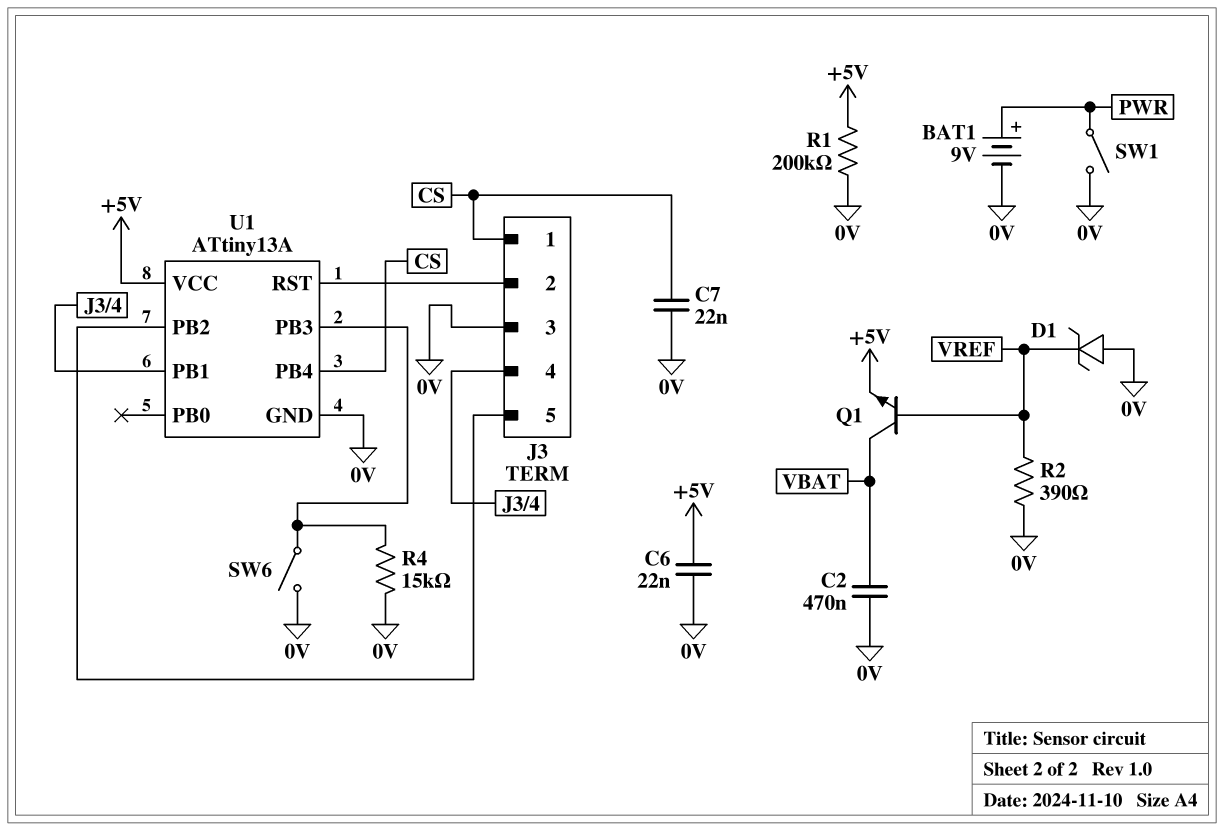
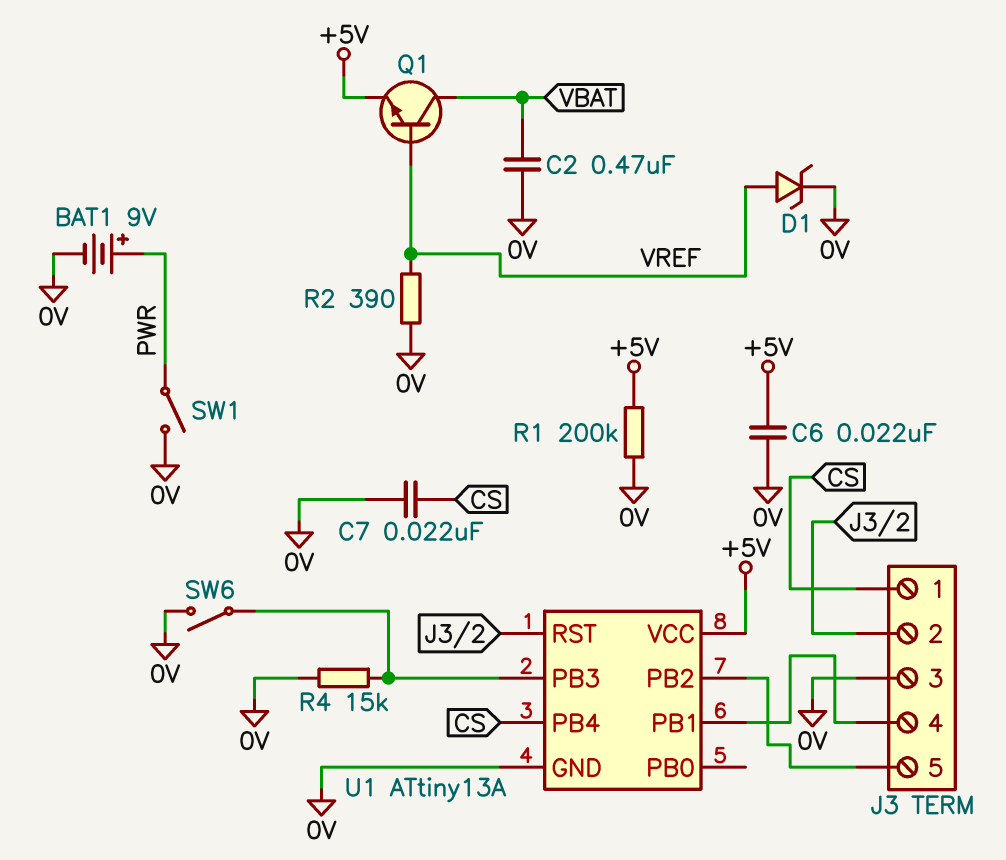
D1: zener (A 0V, K VREF) -> zener (A VREF, K 0V)

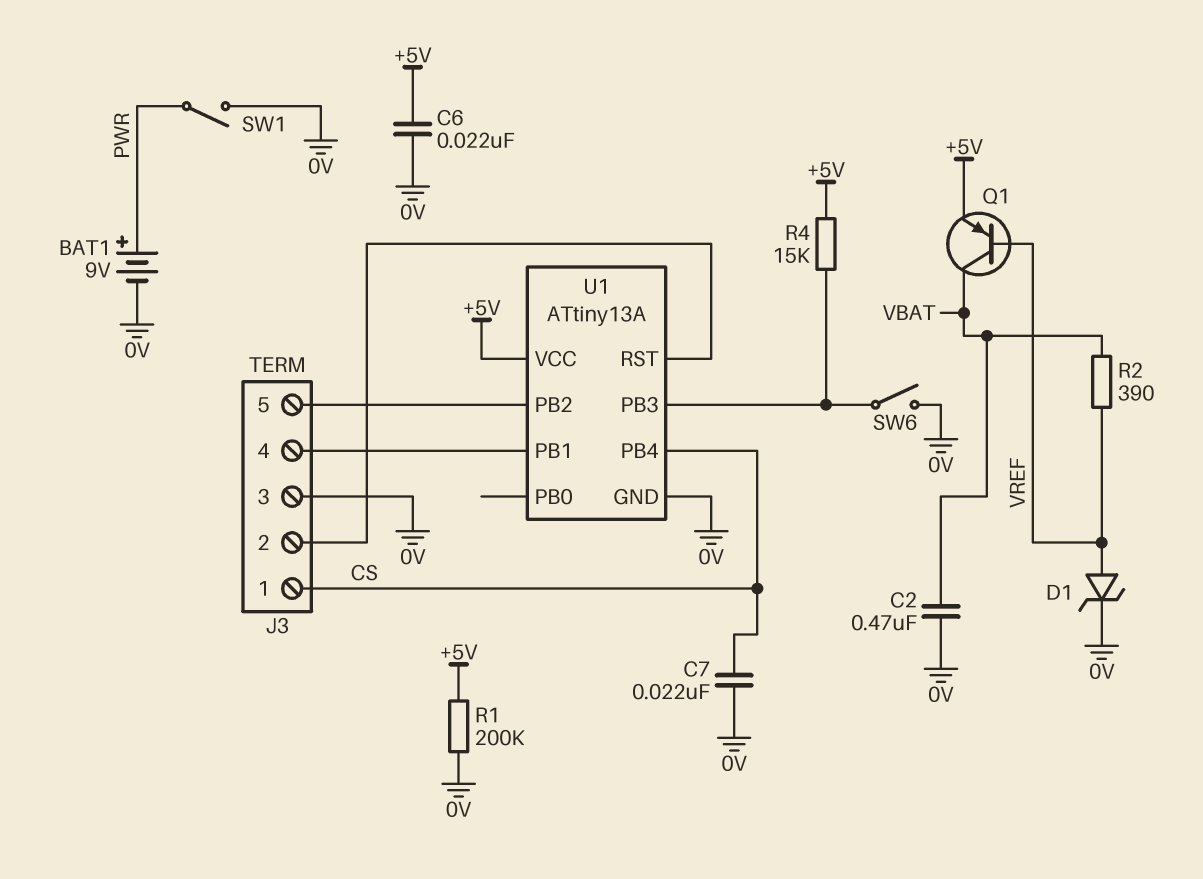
Q1: NPN (B VREF, C VBAT, E +5V) -> PNP (B VREF, C VBAT, E +5V)
R2: 390 (0V, VREF) -> 390 (VBAT, VREF)
R4: 15k (0V, U1/PB3) -> 15k (+5V, U1/PB3)

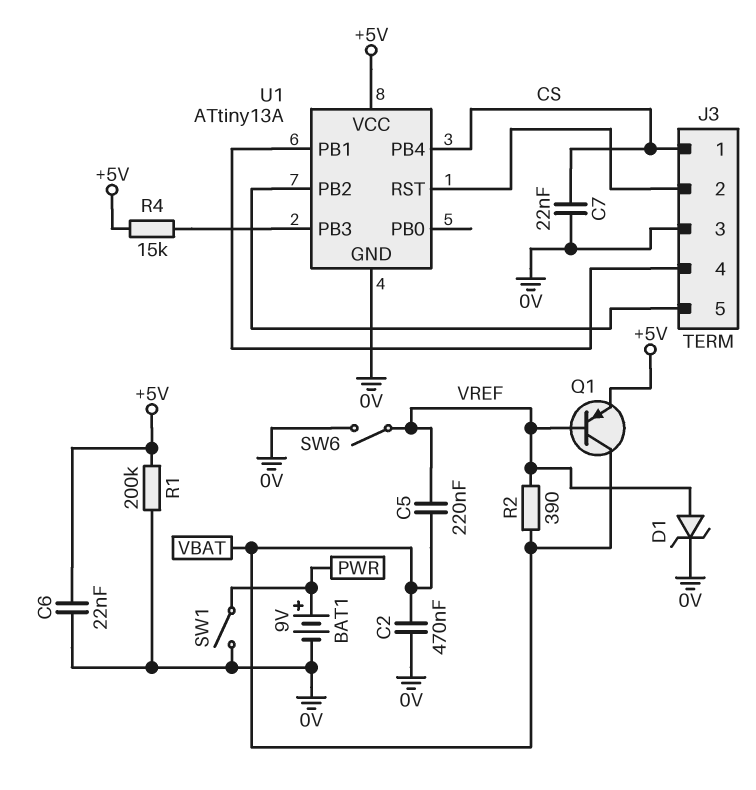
C5: none -> 220nF (VBAT, VREF)
SW6: switch (0V, U1/PB3) -> switch (0V, VREF)

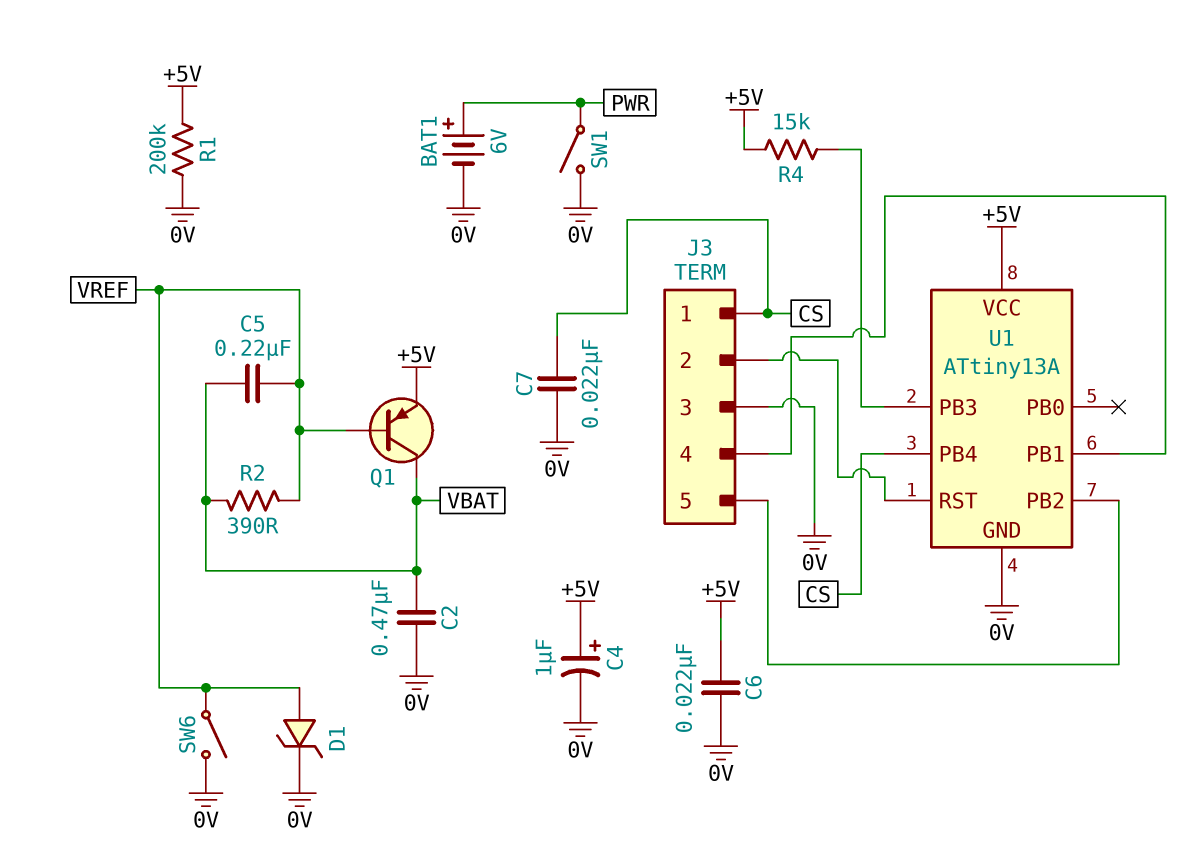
BAT1: 9V (plus PWR, minus 0V) -> 6V (plus PWR, minus 0V)
C4: none -> 1uF (plus +5V, minus 0V)

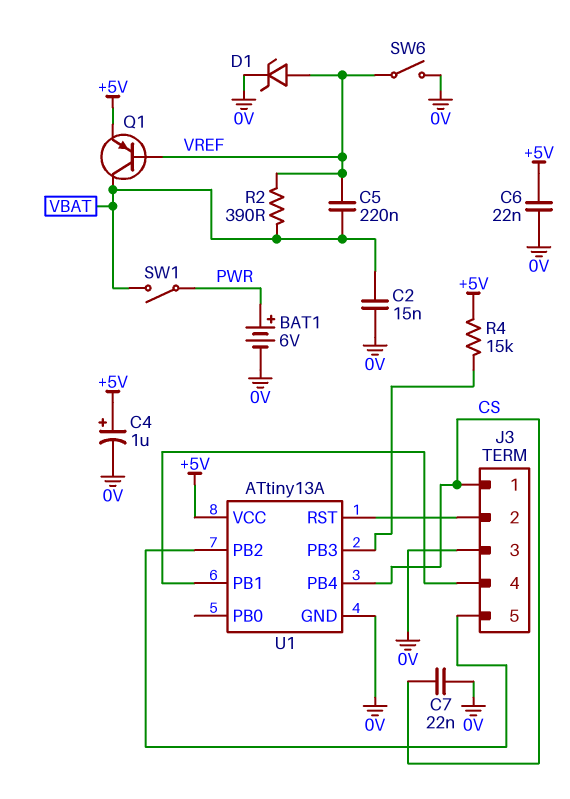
C2: 470nF (0V, VBAT) -> 15nF (0V, VBAT)
R1: 200k (+5V, 0V) -> none
SW1: switch (0V, PWR) -> switch (PWR, VBAT)

